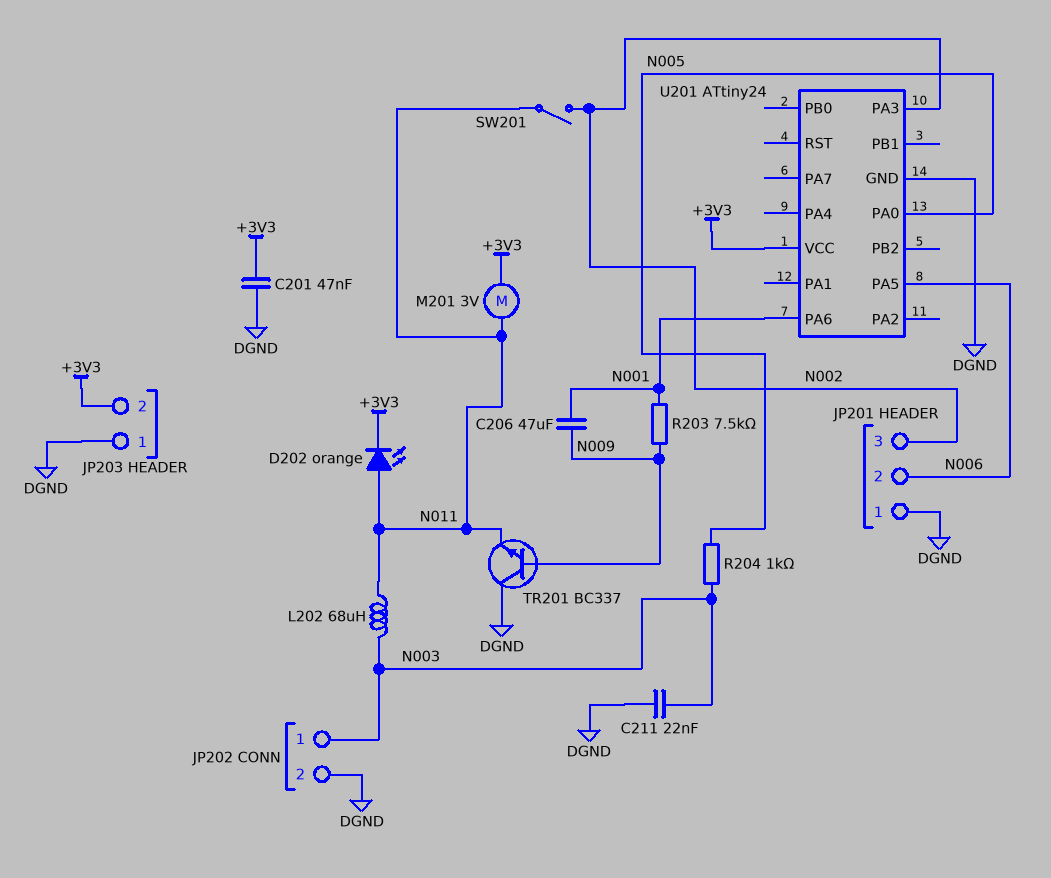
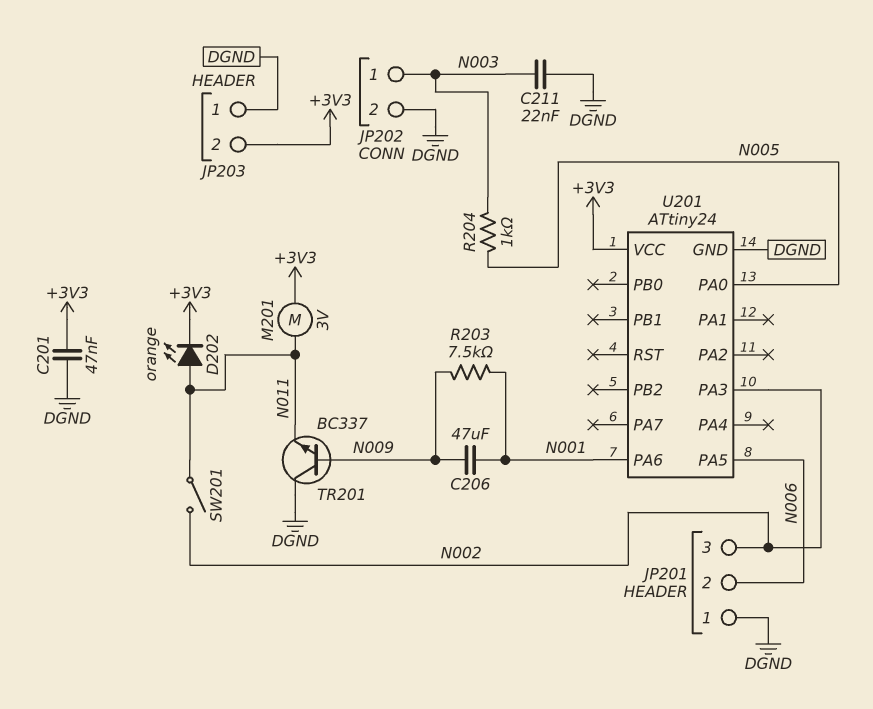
L202: 68uH (N003, N011) -> none

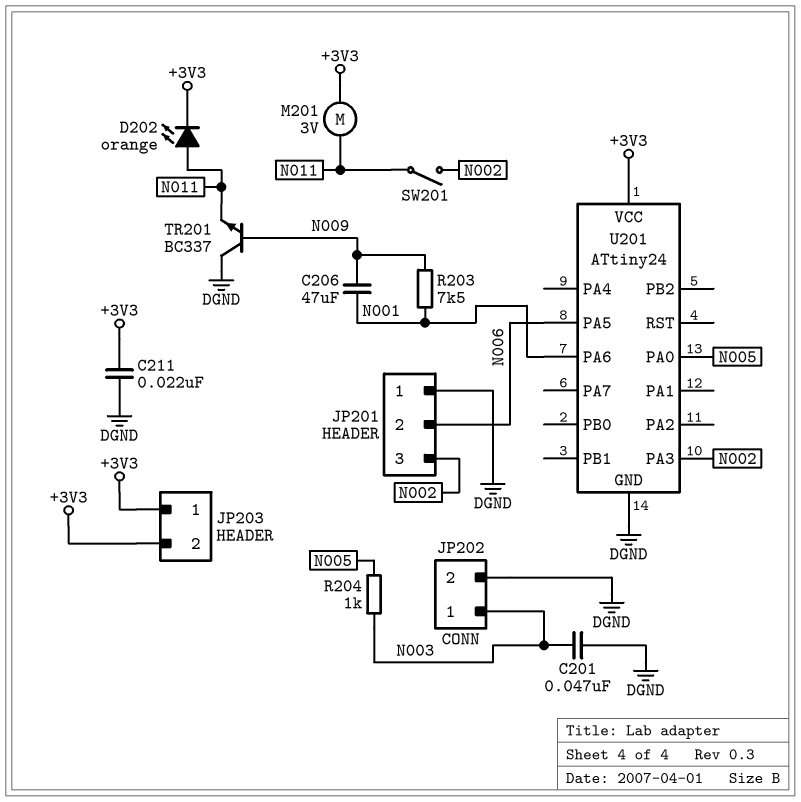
C201: 47nF (+3V3, DGND) -> 47nF (DGND, N003)
C211: 22nF (DGND, N003) -> 22nF (+3V3, DGND)
JP203 pin 1: DGND -> +3V3

